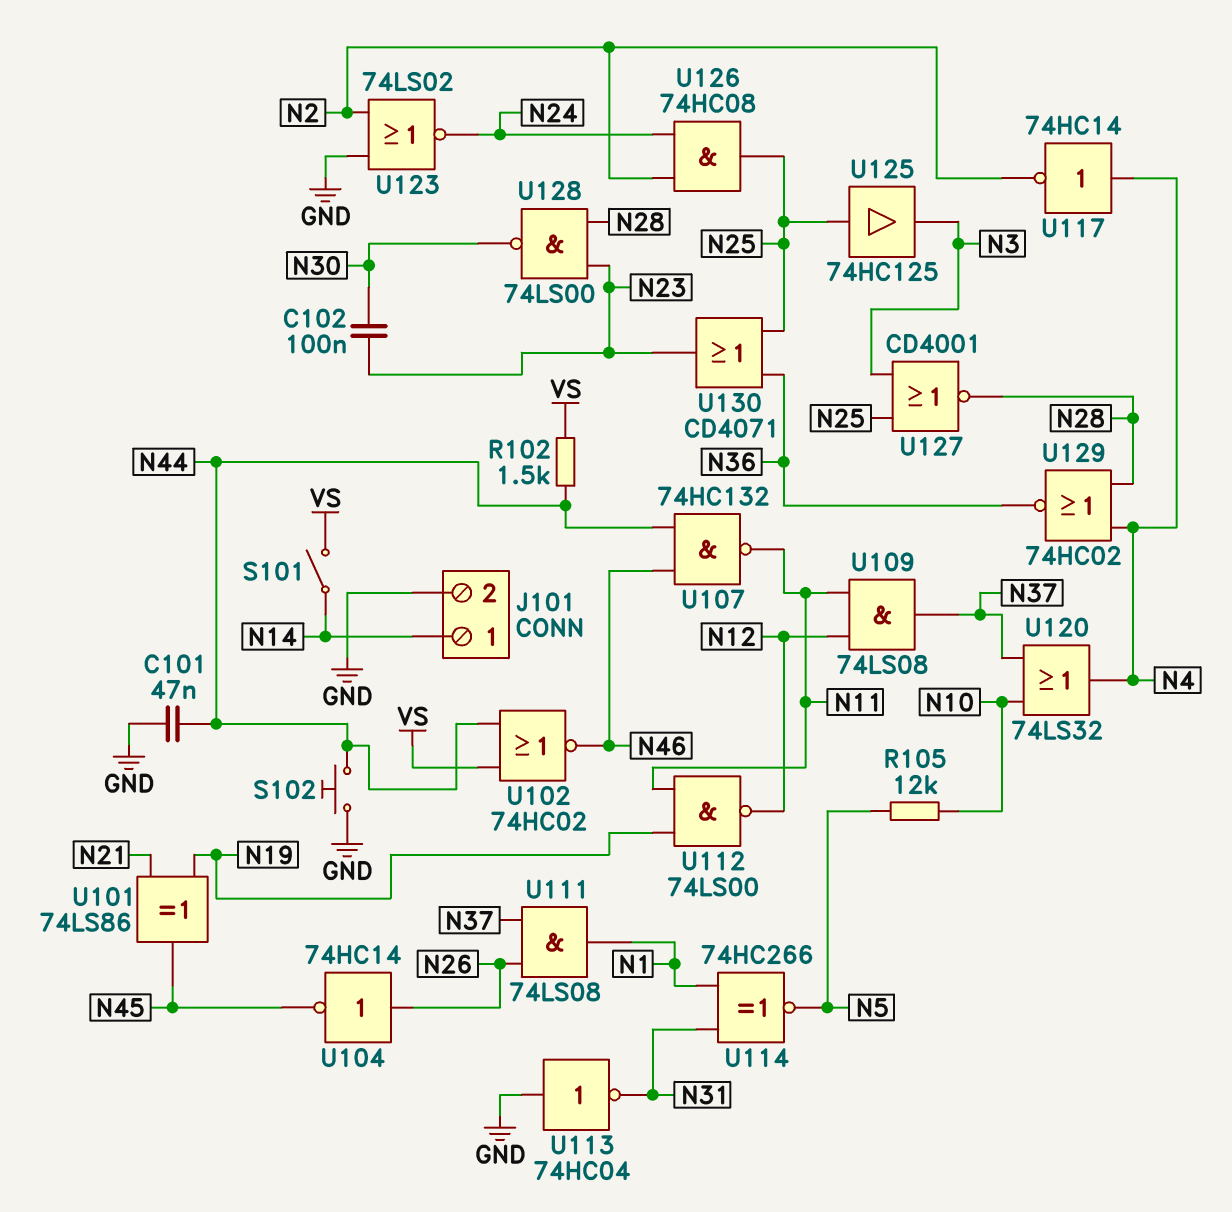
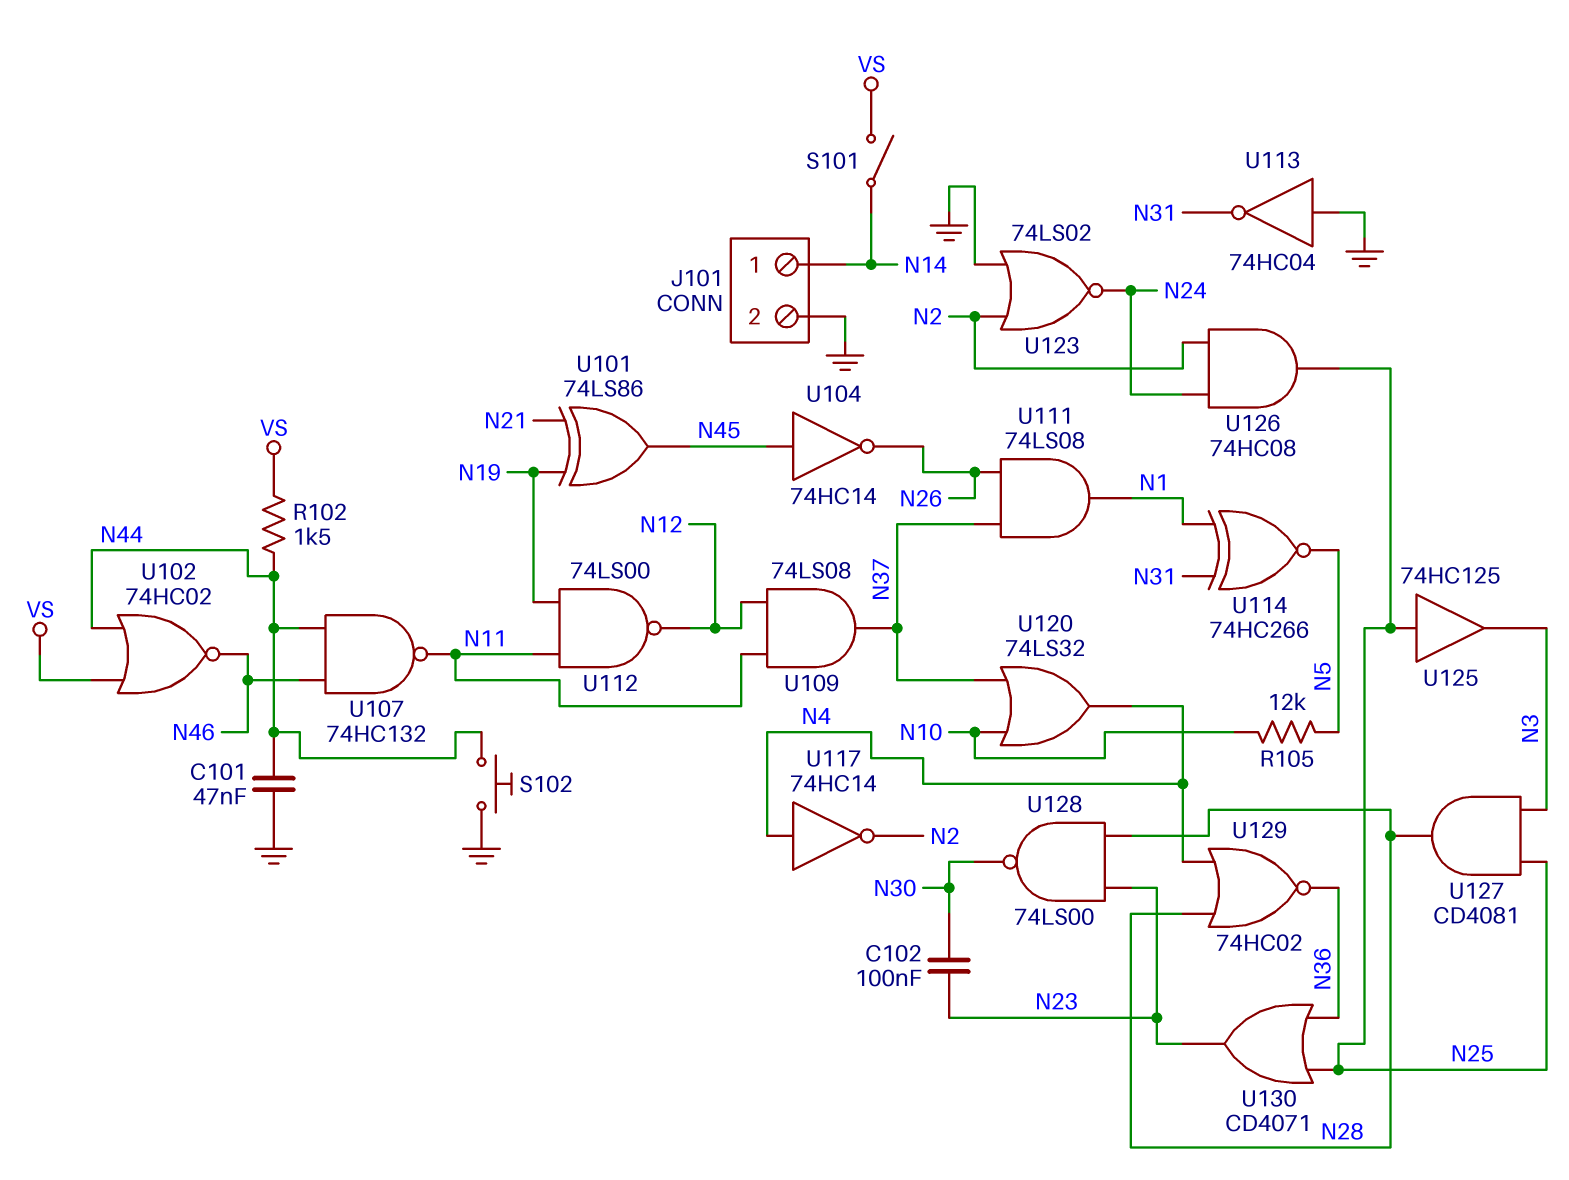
U104: NOT 74HC14 (in N26, out N45) -> NOT 74HC14 (in N45, out N26)
U127: NOR CD4001 (in N3, in N25, out N28) -> AND CD4081 (in N3, in N25, out N28)

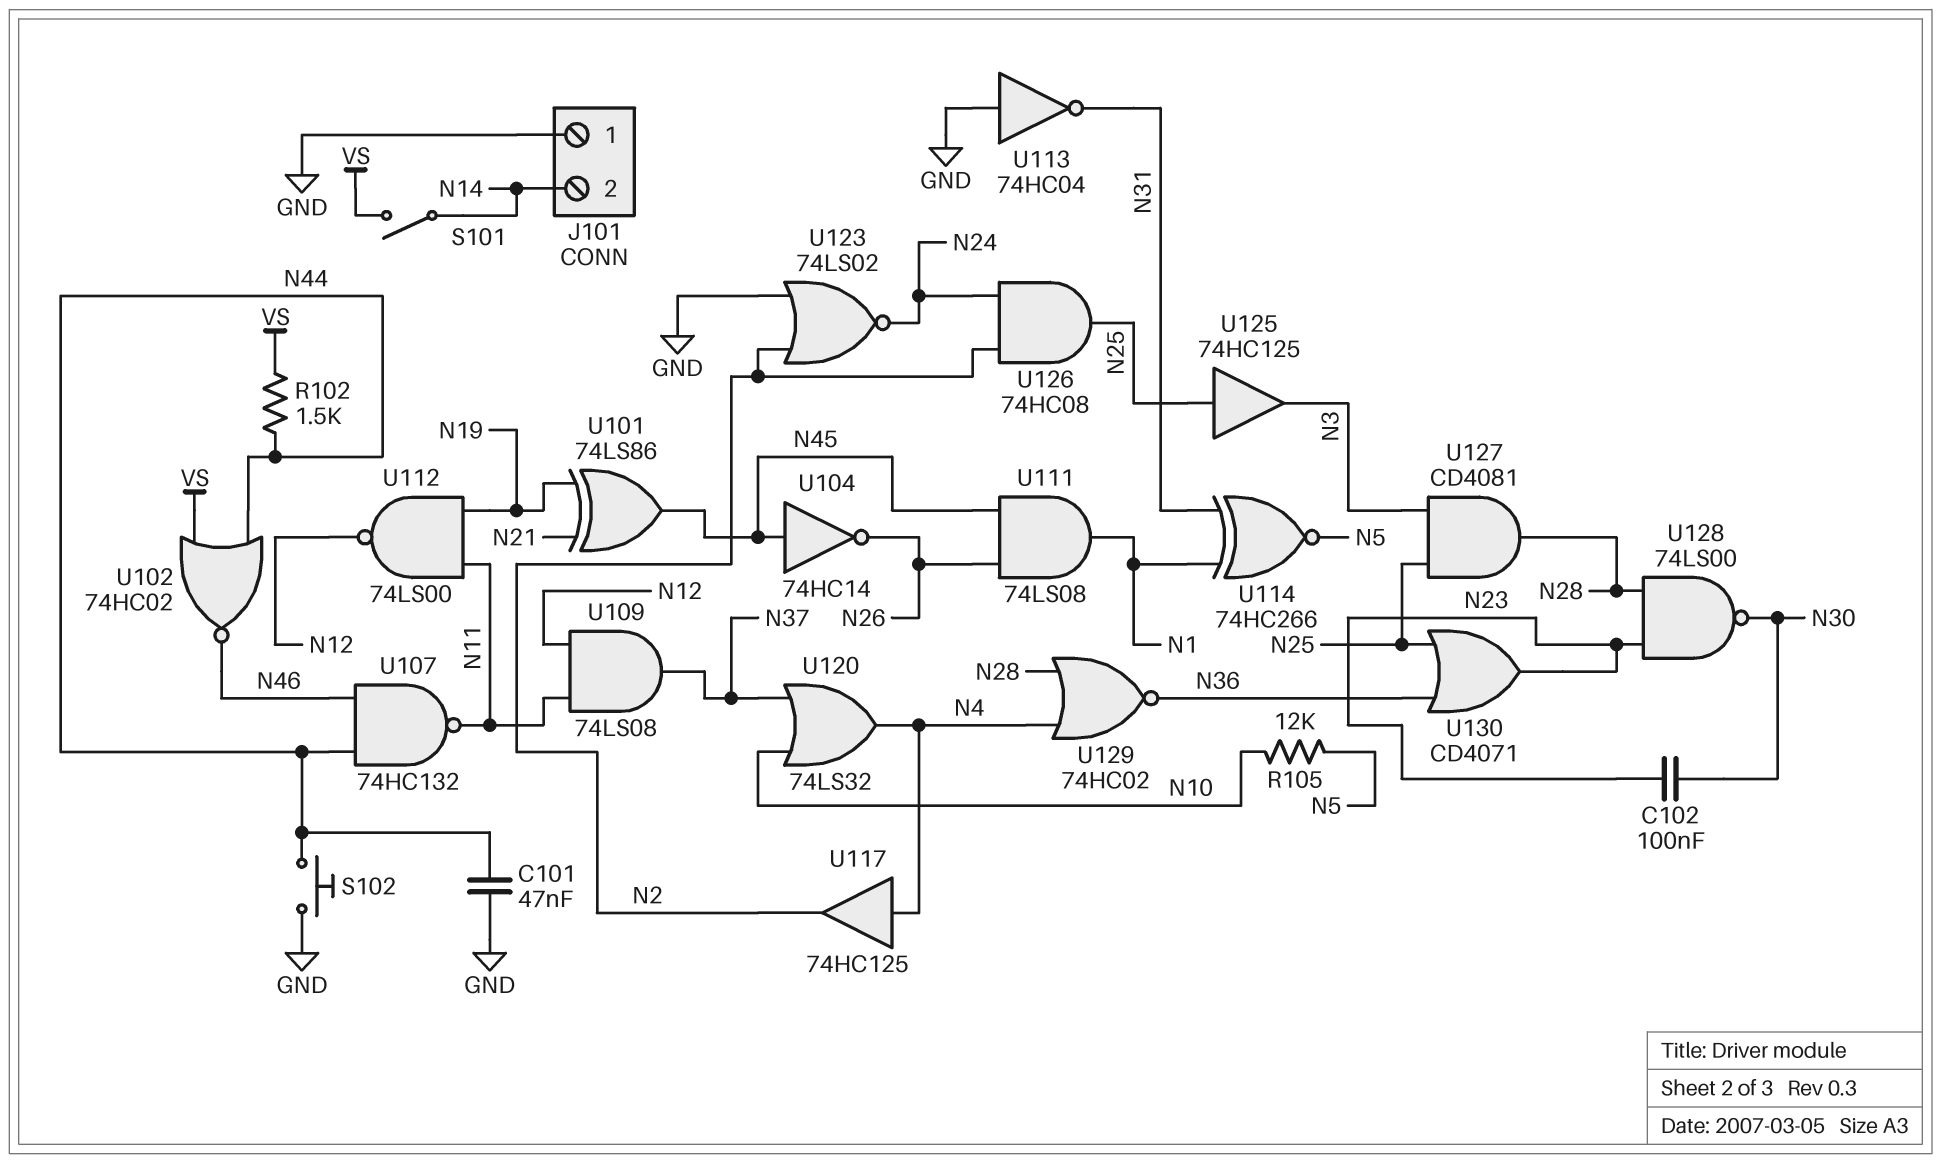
J101 pin 1: N14 -> GND
J101 pin 2: GND -> N14
U111: AND 74LS08 (in N26, in N37, out N1) -> AND 74LS08 (in N26, in N45, out N1)
U117: NOT 74HC14 (in N4, out N2) -> buffer 74HC125 (in N4, out N2)

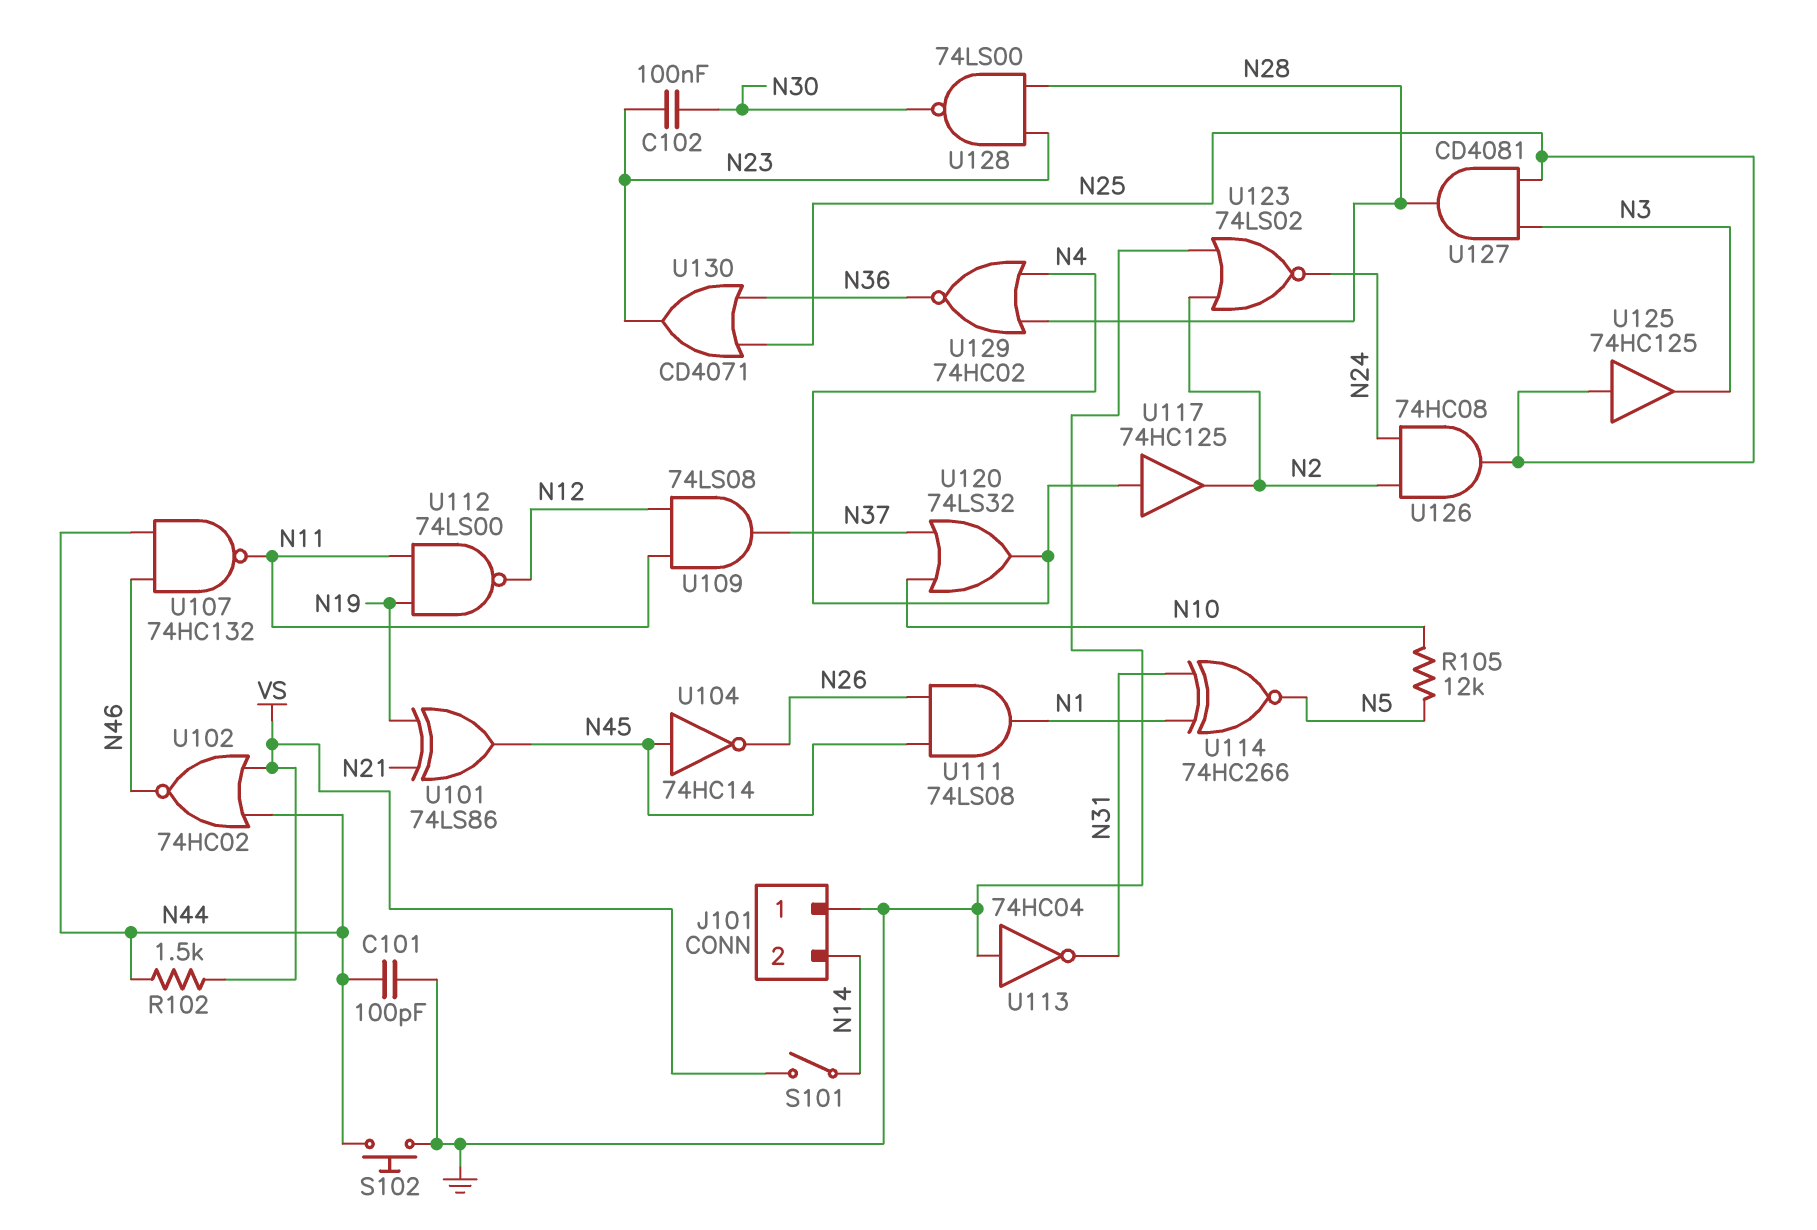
C101: 47nF (GND, N44) -> 100pF (GND, N44)

